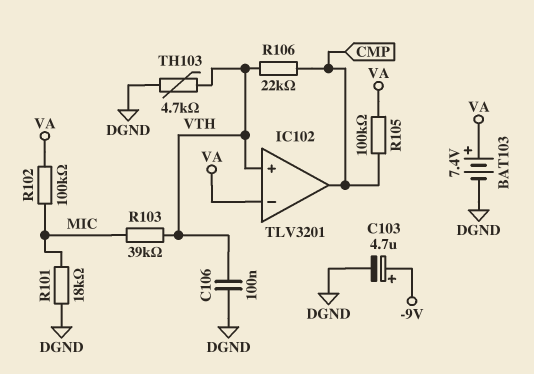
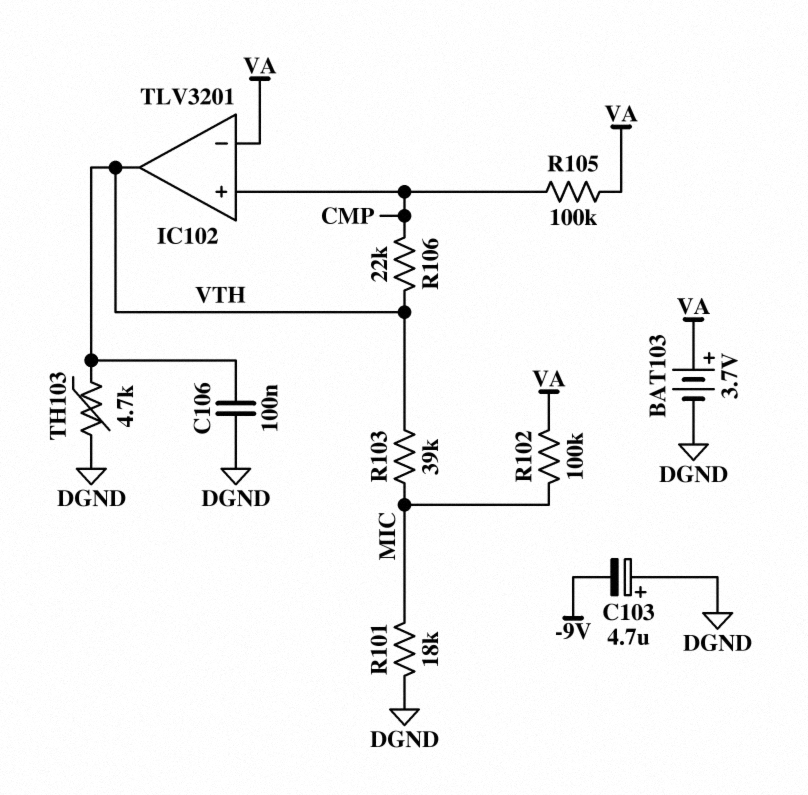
BAT103: 7.4V (plus VA, minus DGND) -> 3.7V (plus VA, minus DGND)
C103: 4.7uF (plus -9V, minus DGND) -> 4.7uF (plus DGND, minus -9V)
IC102 pin in+: VTH -> CMP
IC102 pin out: CMP -> VTH

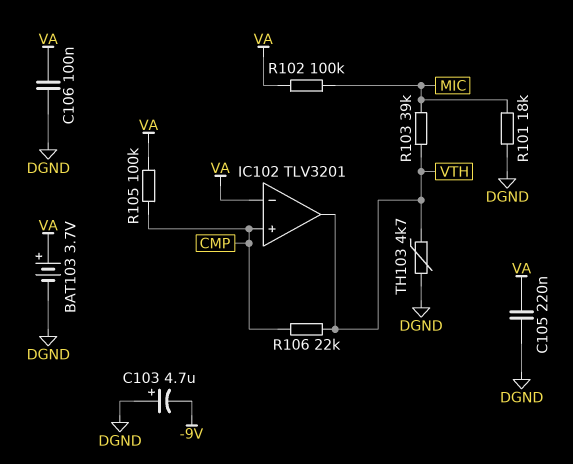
C105: none -> 220nF (DGND, VA)
C106: 100nF (DGND, VTH) -> 100nF (DGND, VA)

